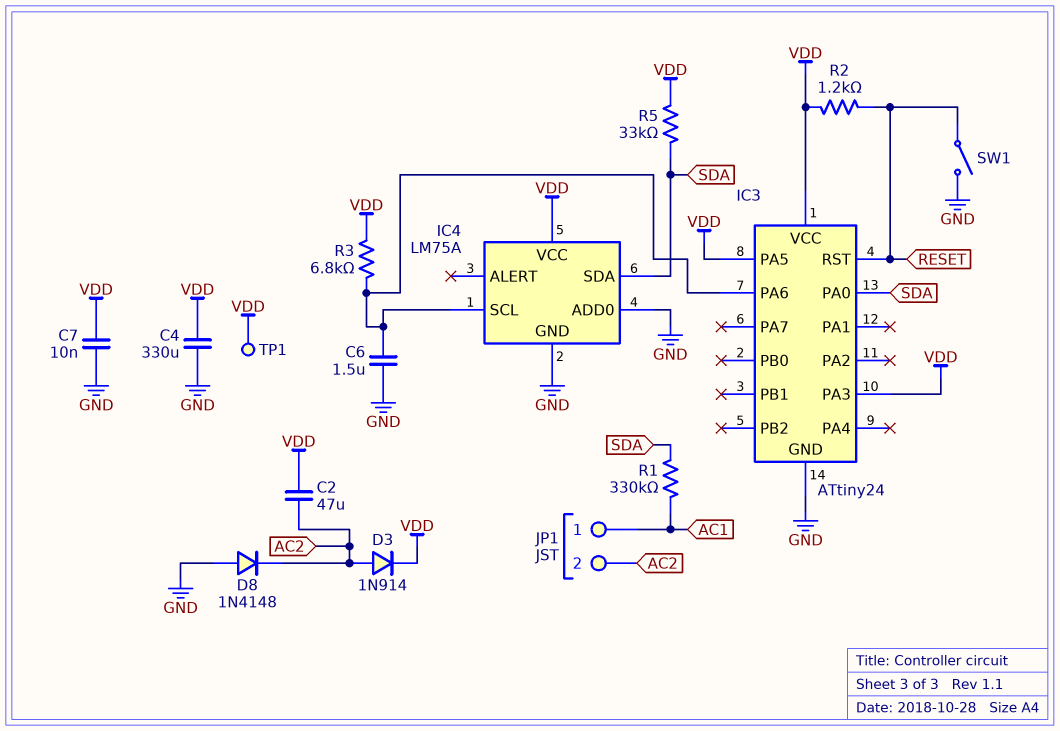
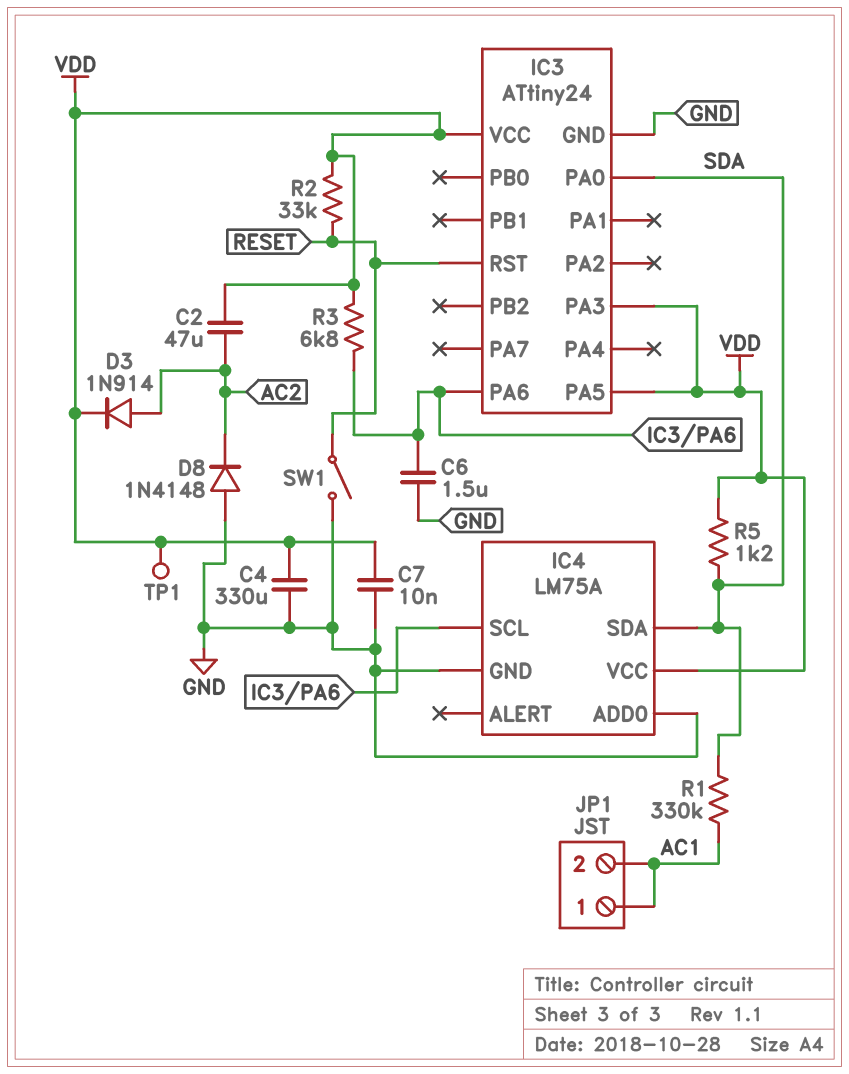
JP1 pin 2: AC2 -> AC1
R2: 1.2k (RESET, VDD) -> 33k (RESET, VDD)
R5: 33k (SDA, VDD) -> 1.2k (SDA, VDD)

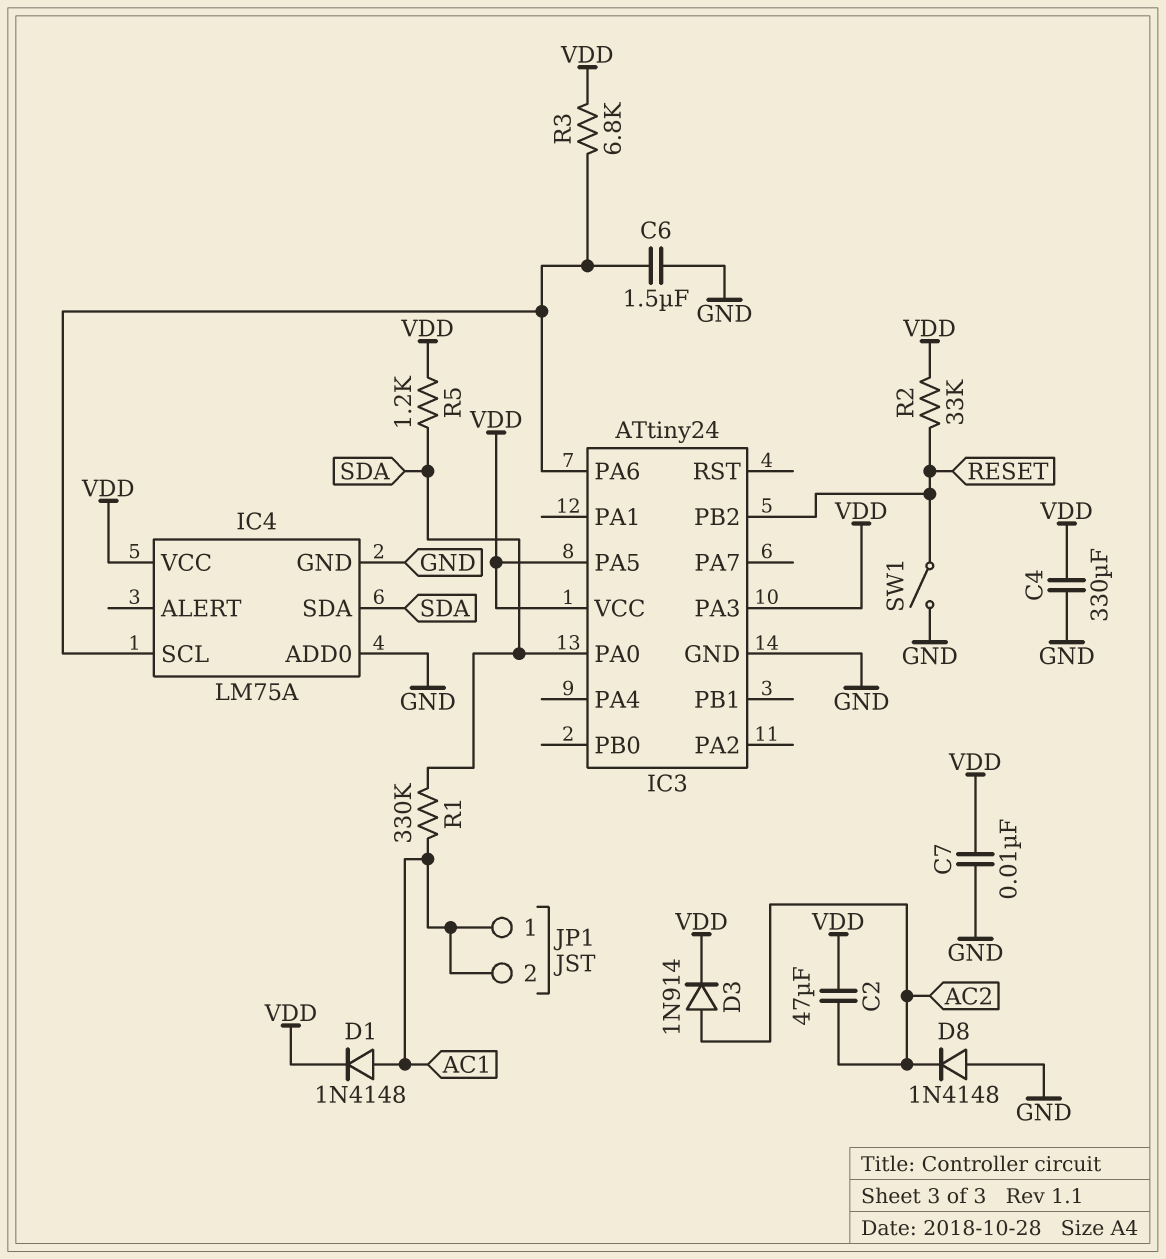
D1: none -> diode 1N4148 (A AC1, K VDD)
IC3 pin PB2: none -> RESET
IC3 pin RST: RESET -> none
TP1: test point (VDD) -> none

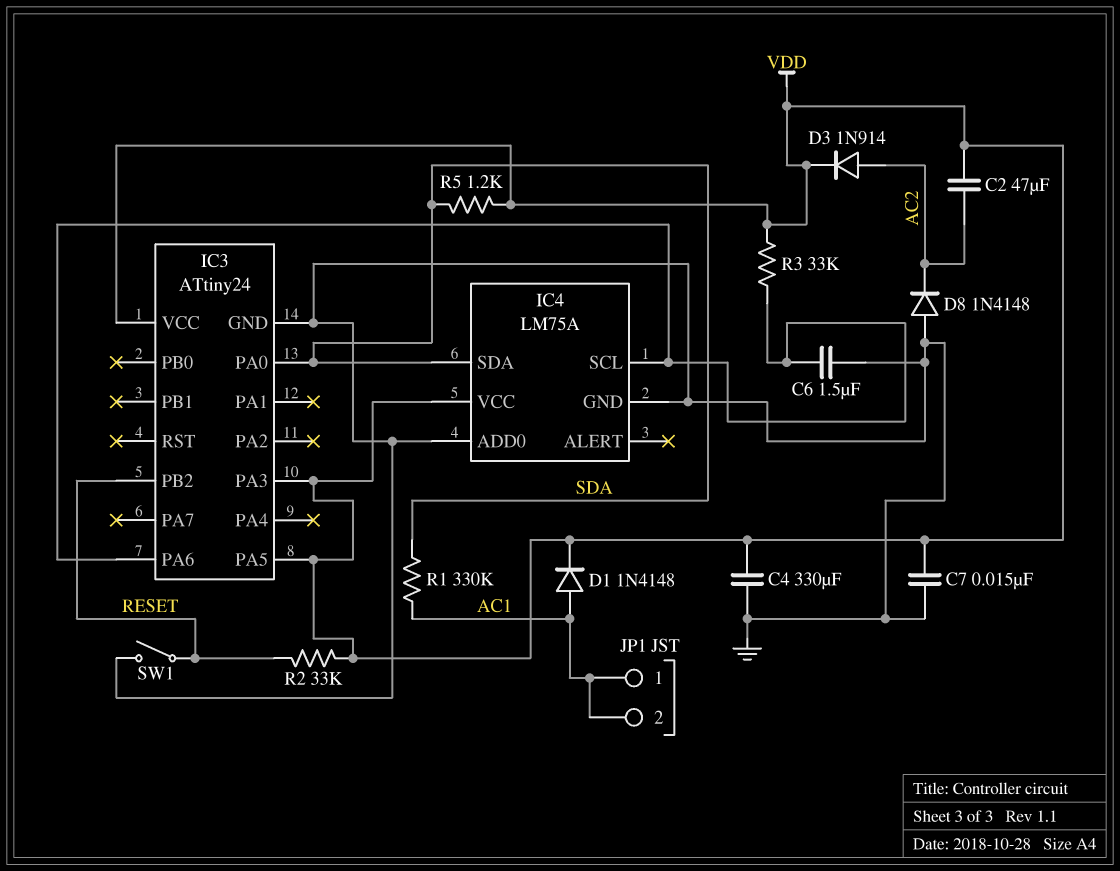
C7: 10nF (GND, VDD) -> 15nF (GND, VDD)
R3: 6.8k (IC3/PA6, VDD) -> 33k (IC3/PA6, VDD)

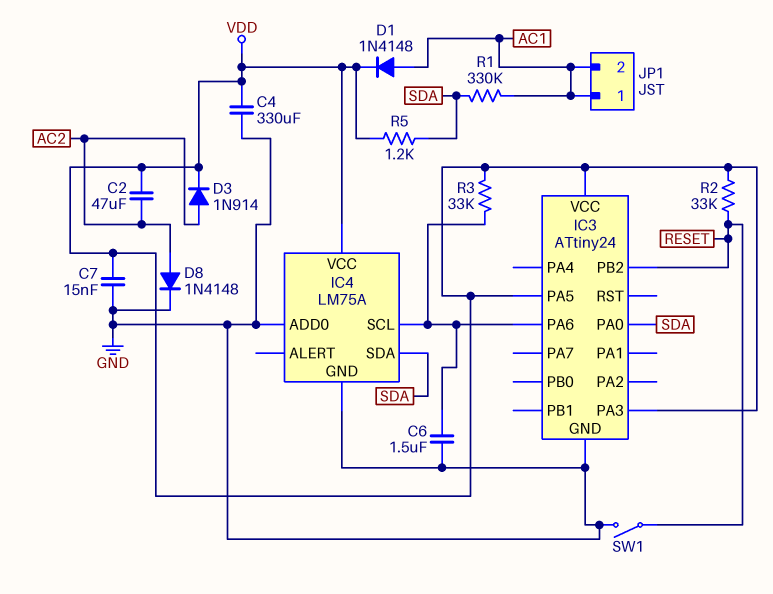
D8: diode 1N4148 (A GND, K AC2) -> diode 1N4148 (A AC2, K GND)

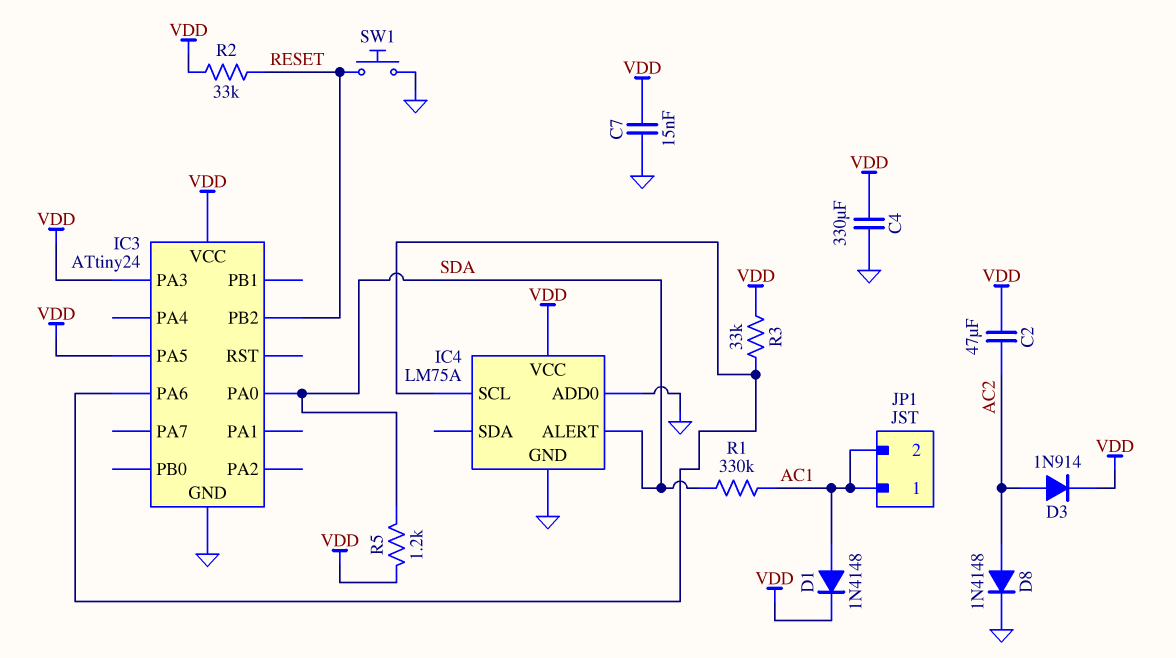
C6: 1.5uF (GND, IC3/PA6) -> none
IC4 pin ALERT: none -> SDA
IC4 pin SDA: SDA -> none
SW1: switch (GND, RESET) -> button (GND, RESET)

